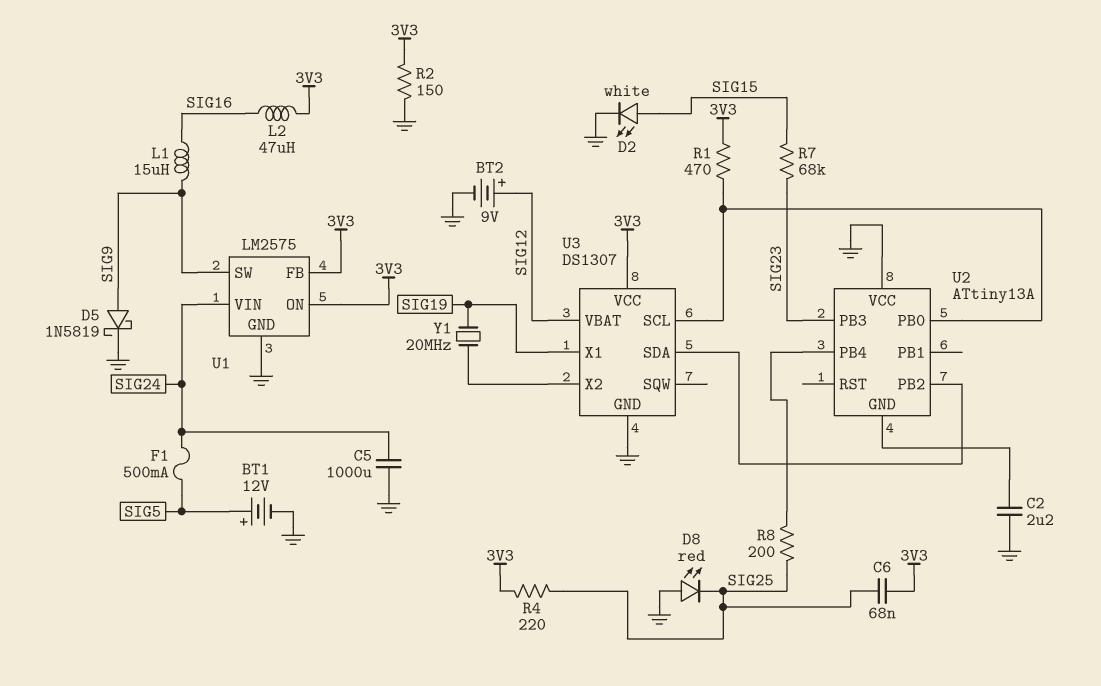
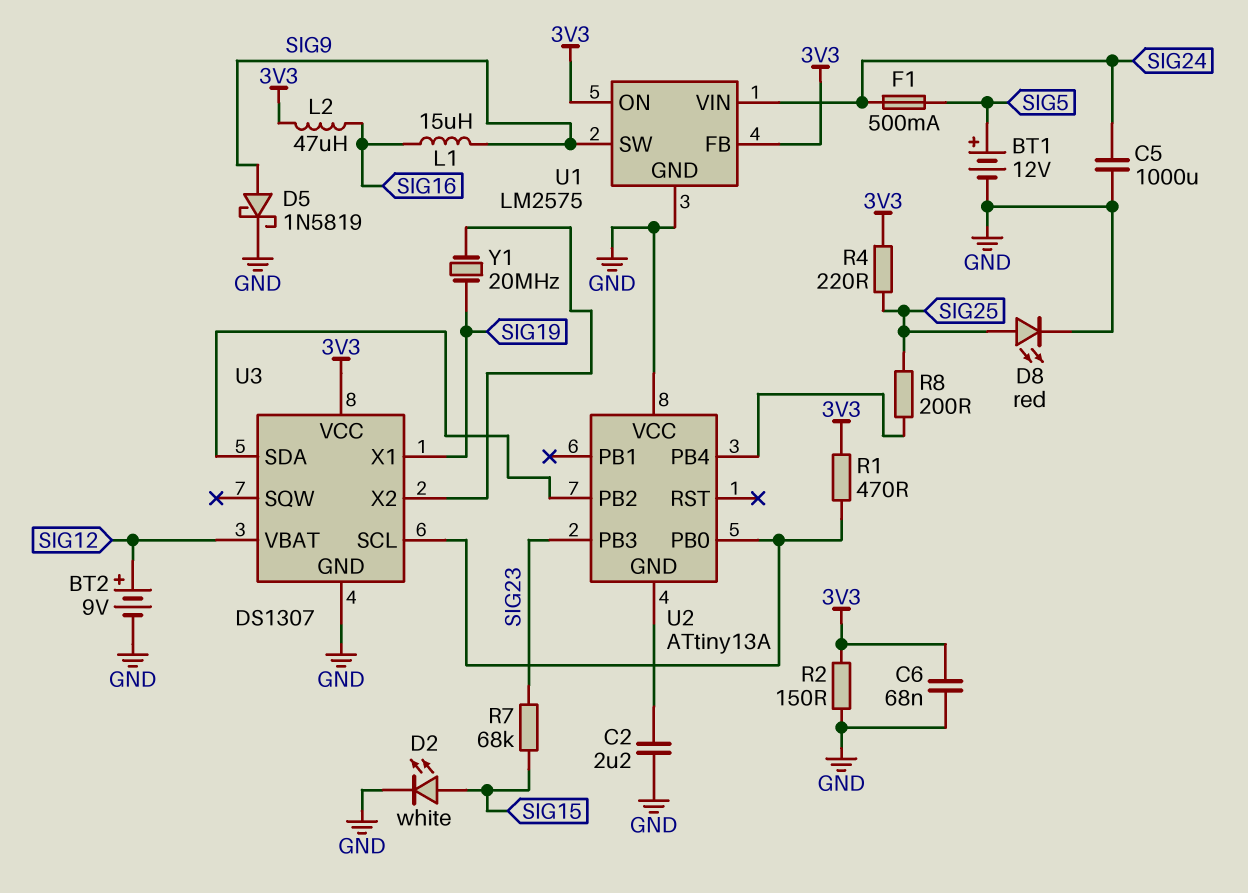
C6: 68nF (3V3, SIG25) -> 68nF (3V3, GND)
D8: LED red (A GND, K SIG25) -> LED red (A SIG25, K GND)

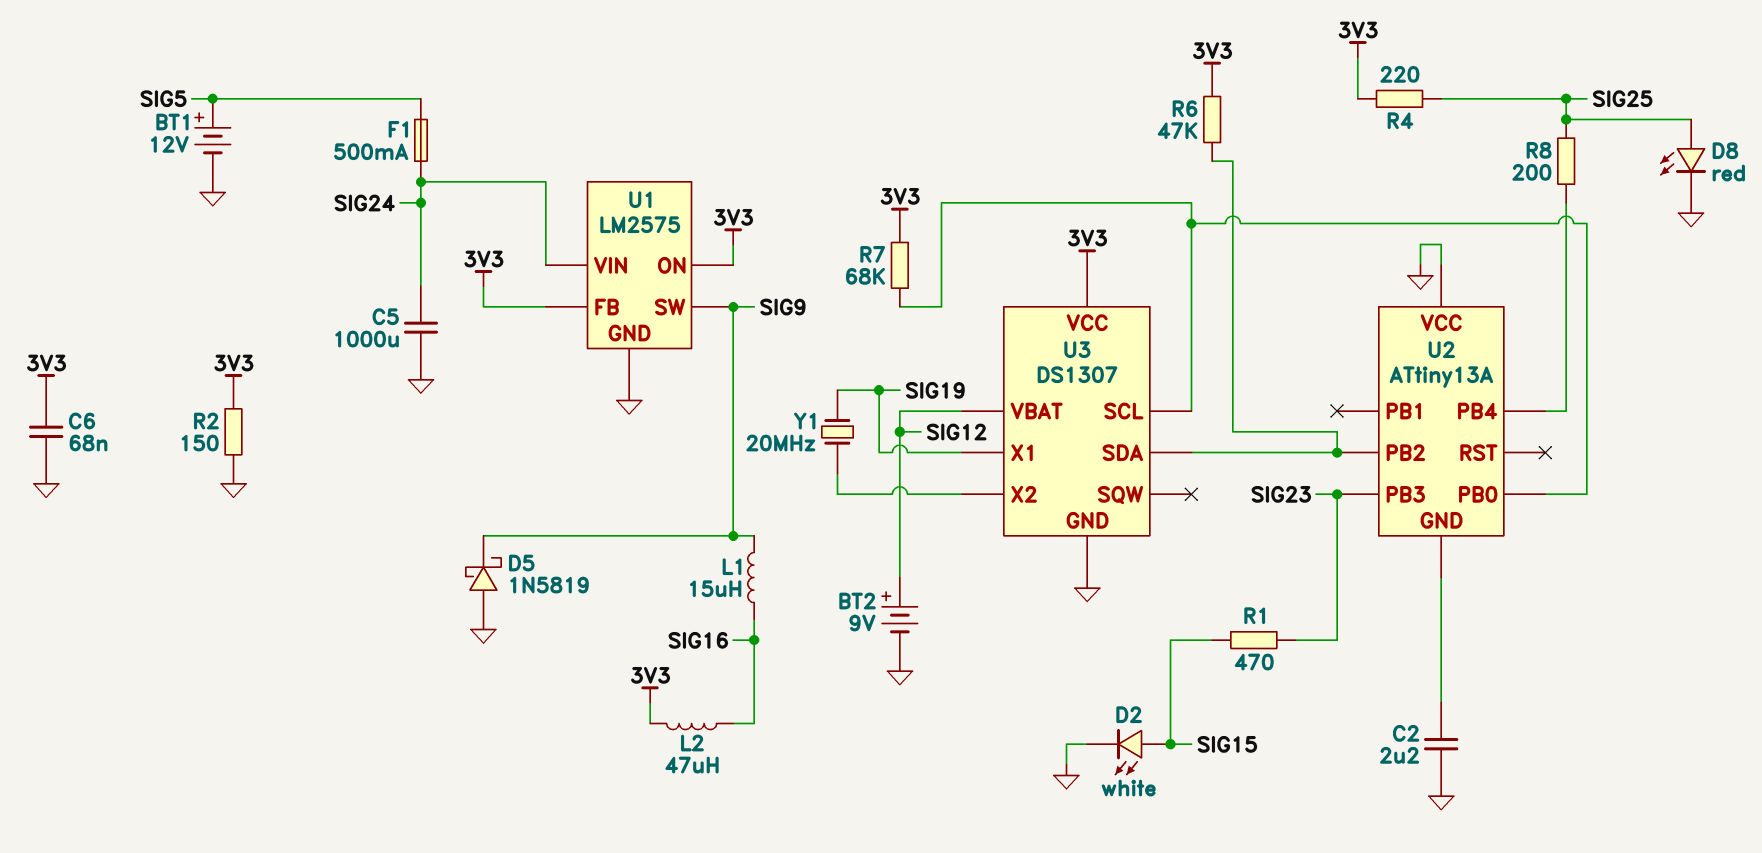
D5: schottky 1N5819 (A SIG9, K GND) -> schottky 1N5819 (A GND, K SIG9)
R1: 470 (3V3, U2/PB0) -> 470 (SIG15, SIG23)
R6: none -> 47k (3V3, U2/PB2)
R7: 68k (SIG15, SIG23) -> 68k (3V3, U2/PB0)

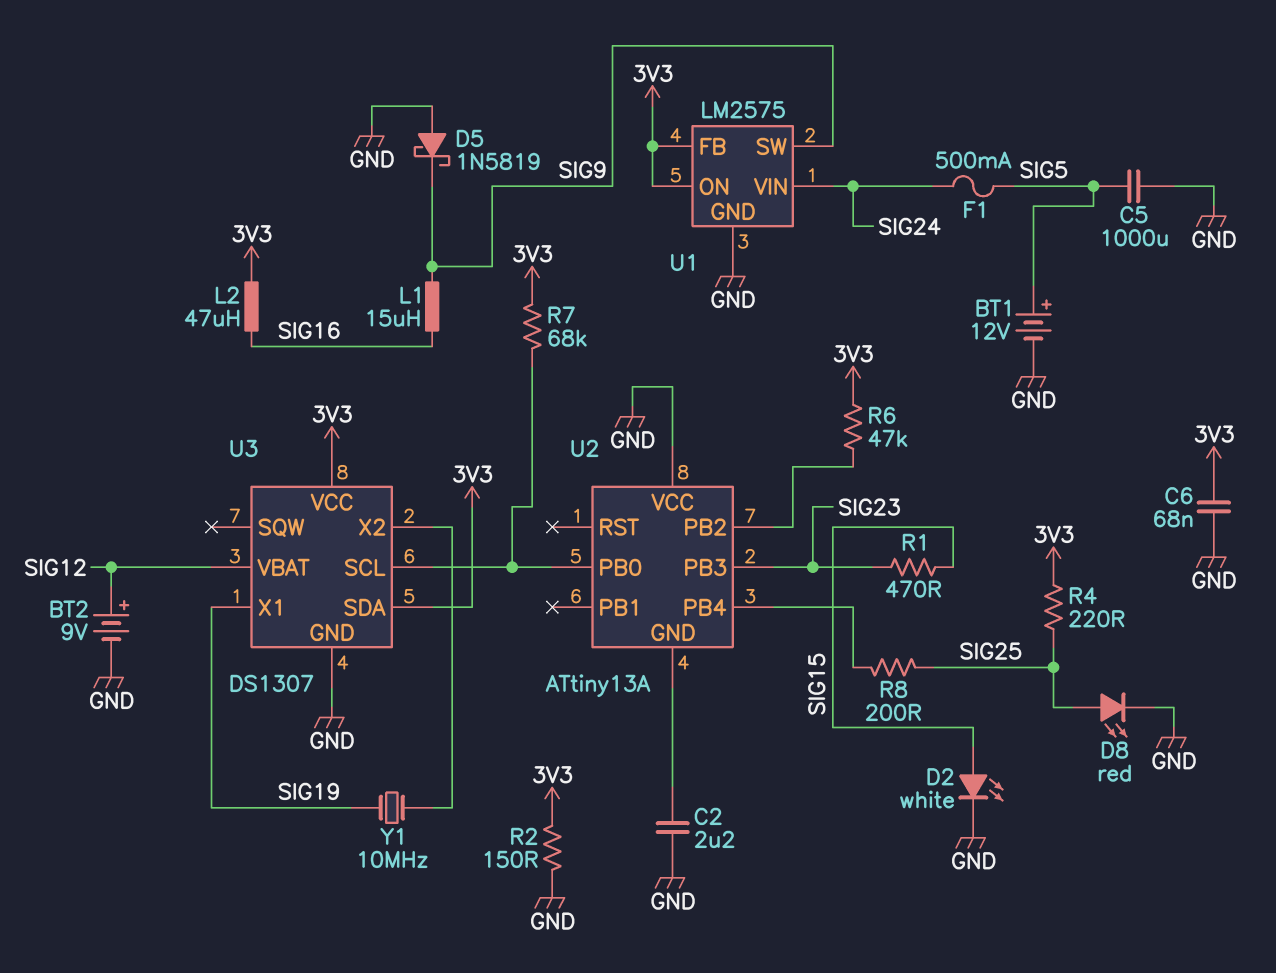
C5: 1000uF (GND, SIG24) -> 1000uF (GND, SIG5)
U3 pin SDA: U2/PB2 -> 3V3
Y1: 20MHz (SIG19, U3/X2) -> 10MHz (SIG19, U3/X2)

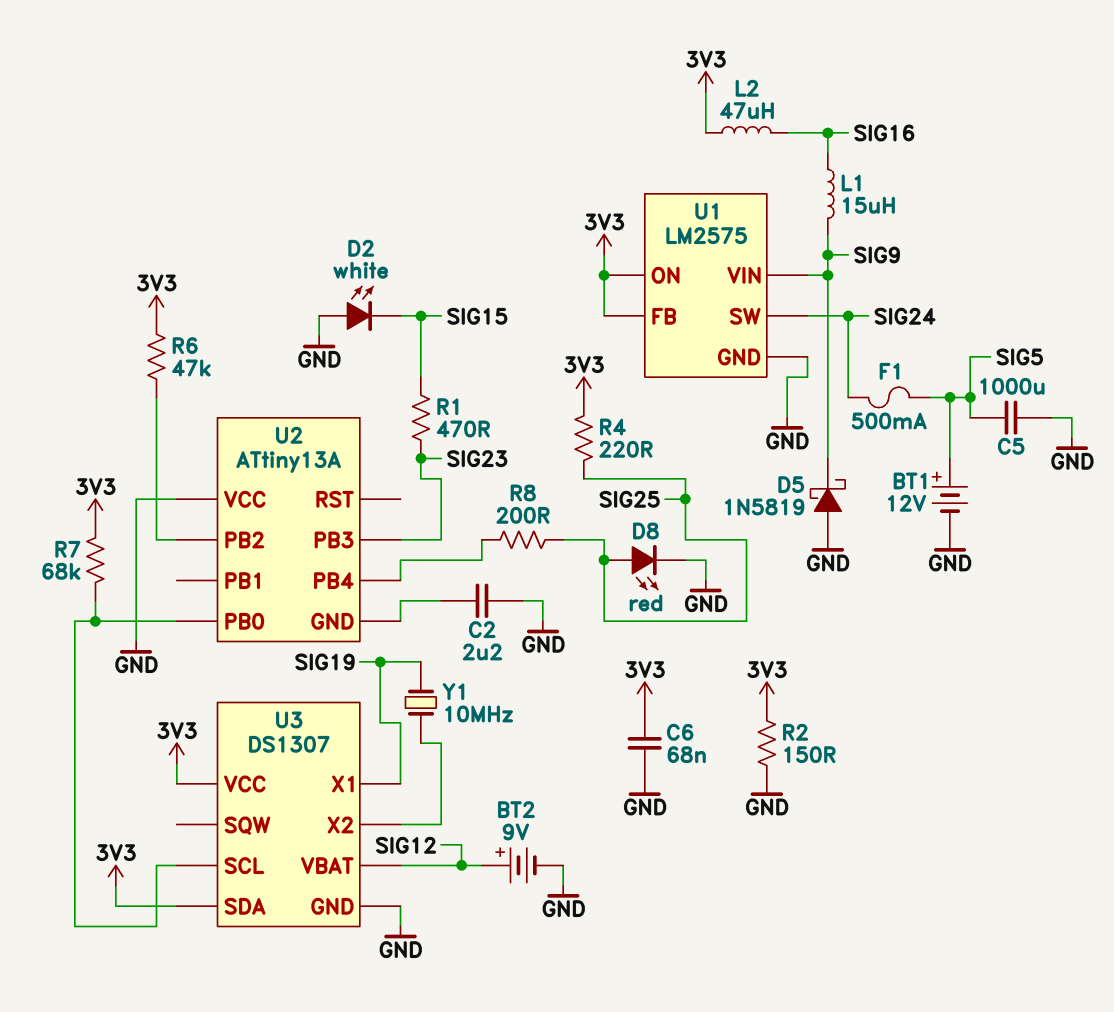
D2: LED white (A SIG15, K GND) -> LED white (A GND, K SIG15)
U1 pin SW: SIG9 -> SIG24
U1 pin VIN: SIG24 -> SIG9

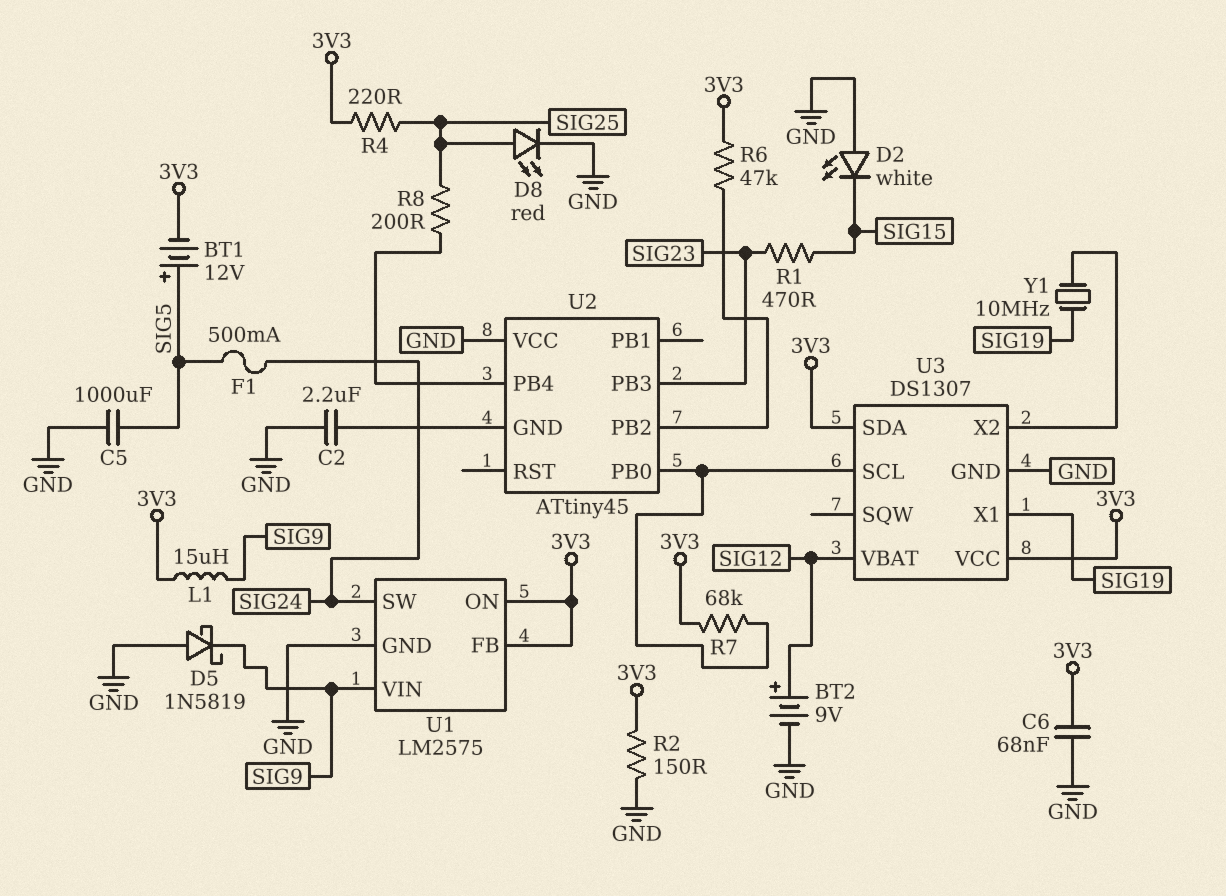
BT1: 12V (plus SIG5, minus GND) -> 12V (plus SIG5, minus 3V3)
L1: 15uH (SIG9, SIG16) -> 15uH (3V3, SIG9)
L2: 47uH (3V3, SIG16) -> none
U2: ATtiny13A -> ATtiny45

